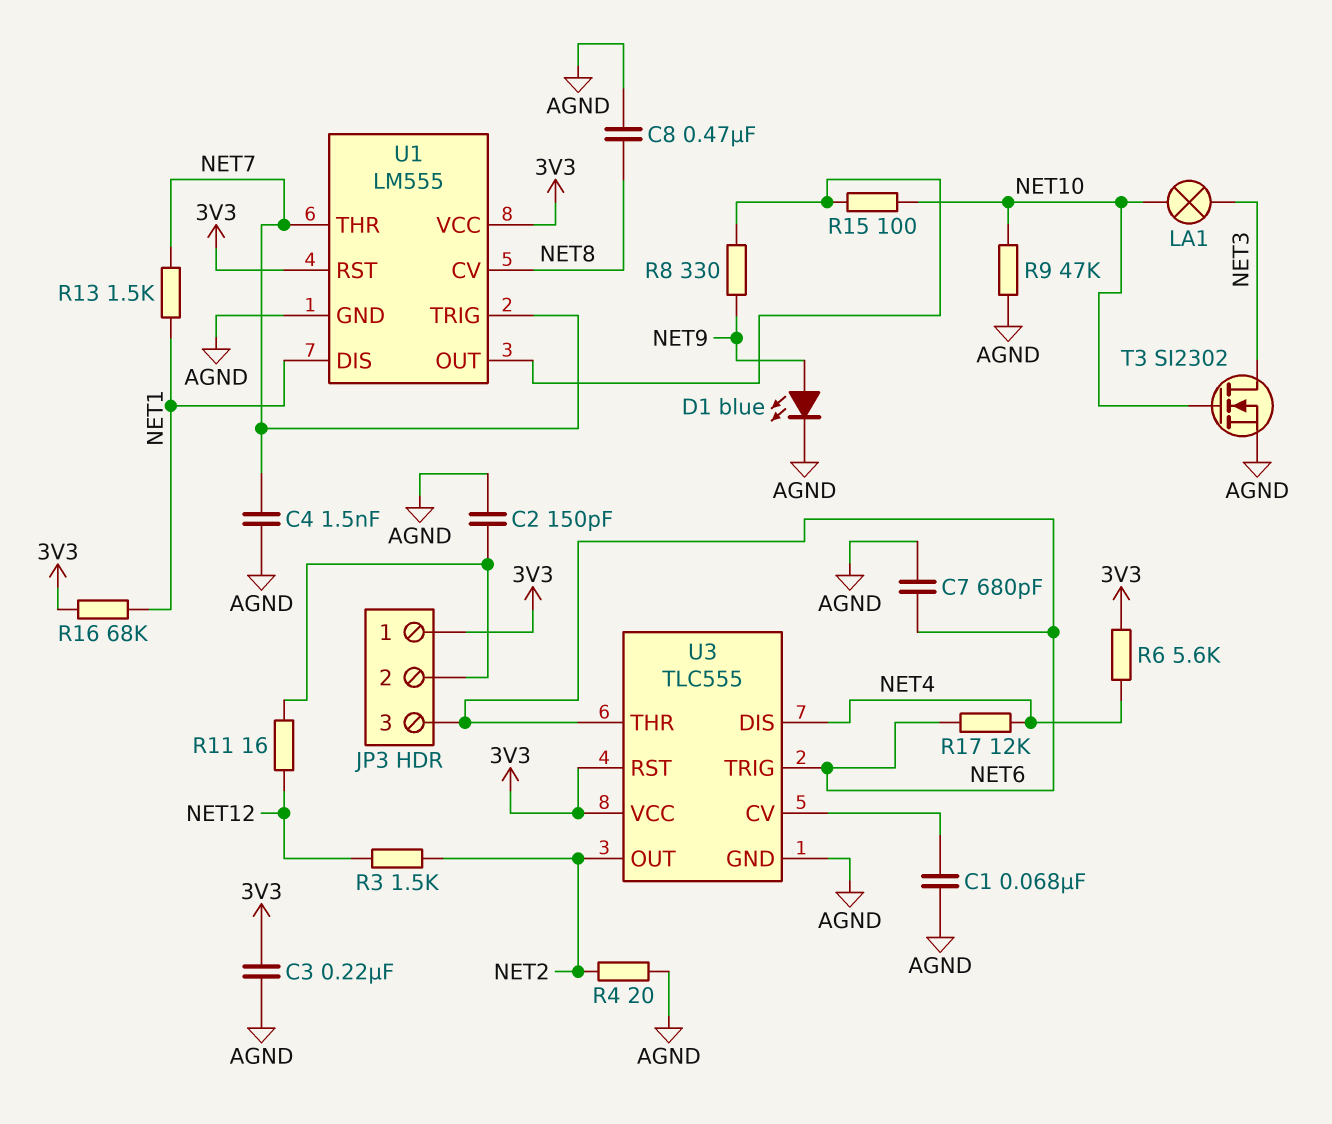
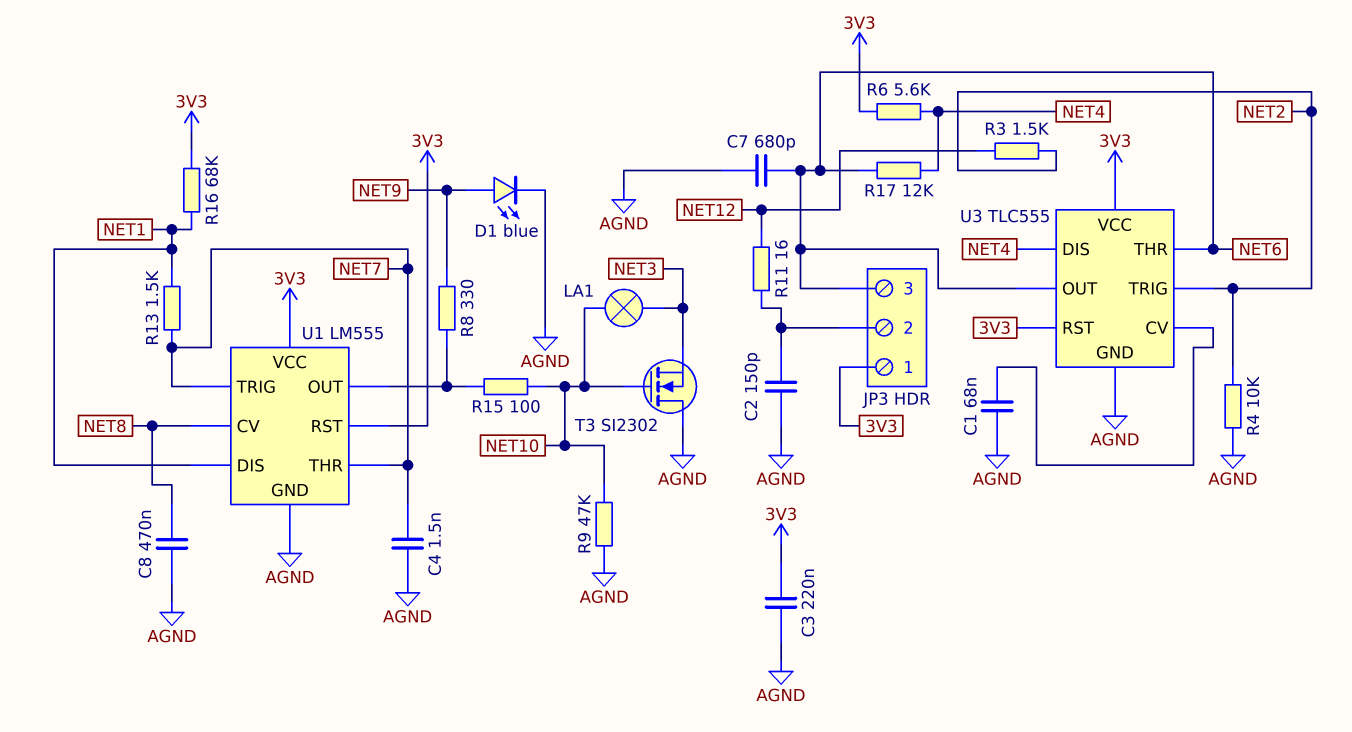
R4: 20 (AGND, NET2) -> 10k (AGND, NET2)
T3: NMOS SI2302 (G NET10, D NET3, S AGND) -> NMOS SI2302 (G NET10, D AGND, S NET3)
U3 pin OUT: NET2 -> NET6
U3 pin TRIG: NET6 -> NET2

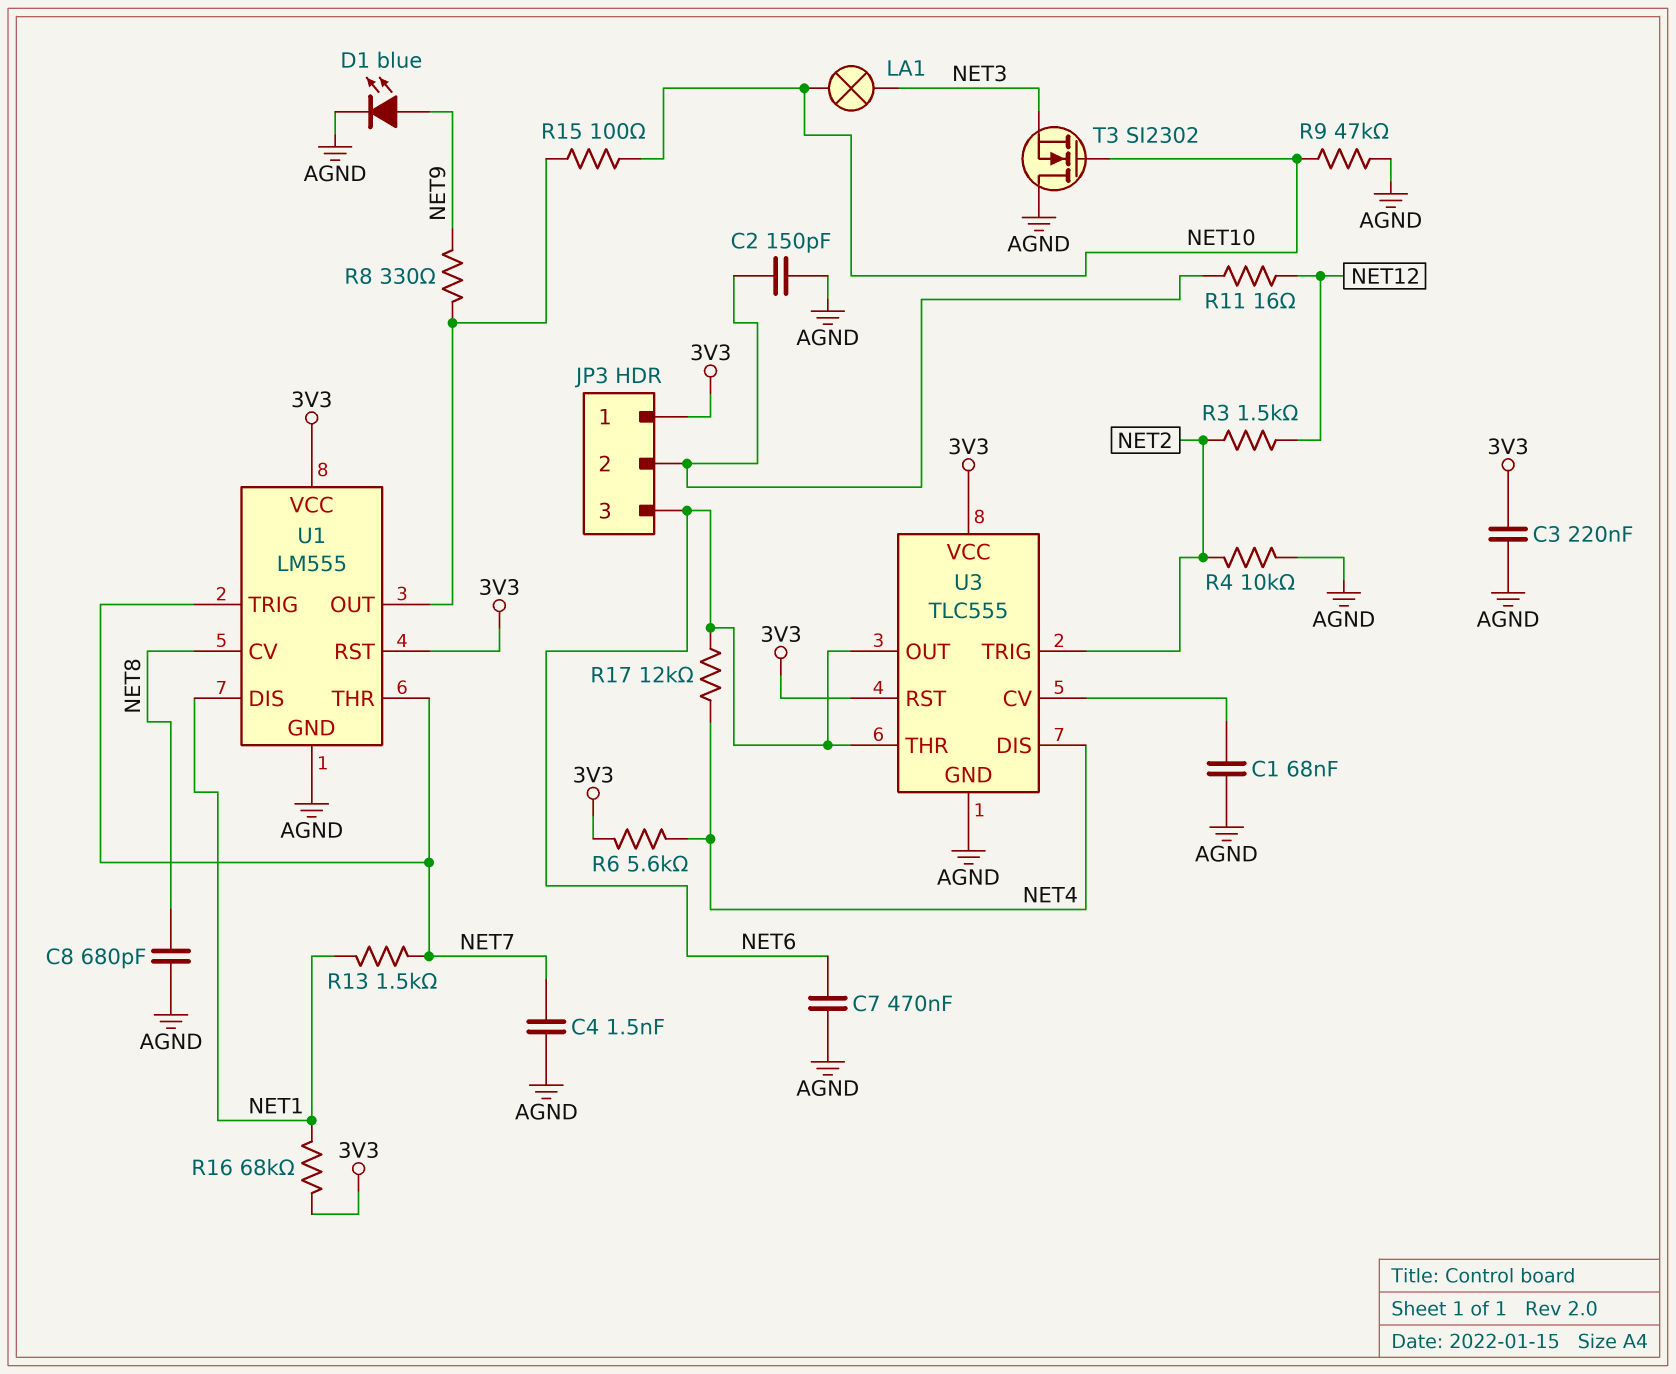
C7: 680pF (AGND, NET6) -> 470nF (AGND, NET6)
C8: 470nF (AGND, NET8) -> 680pF (AGND, NET8)

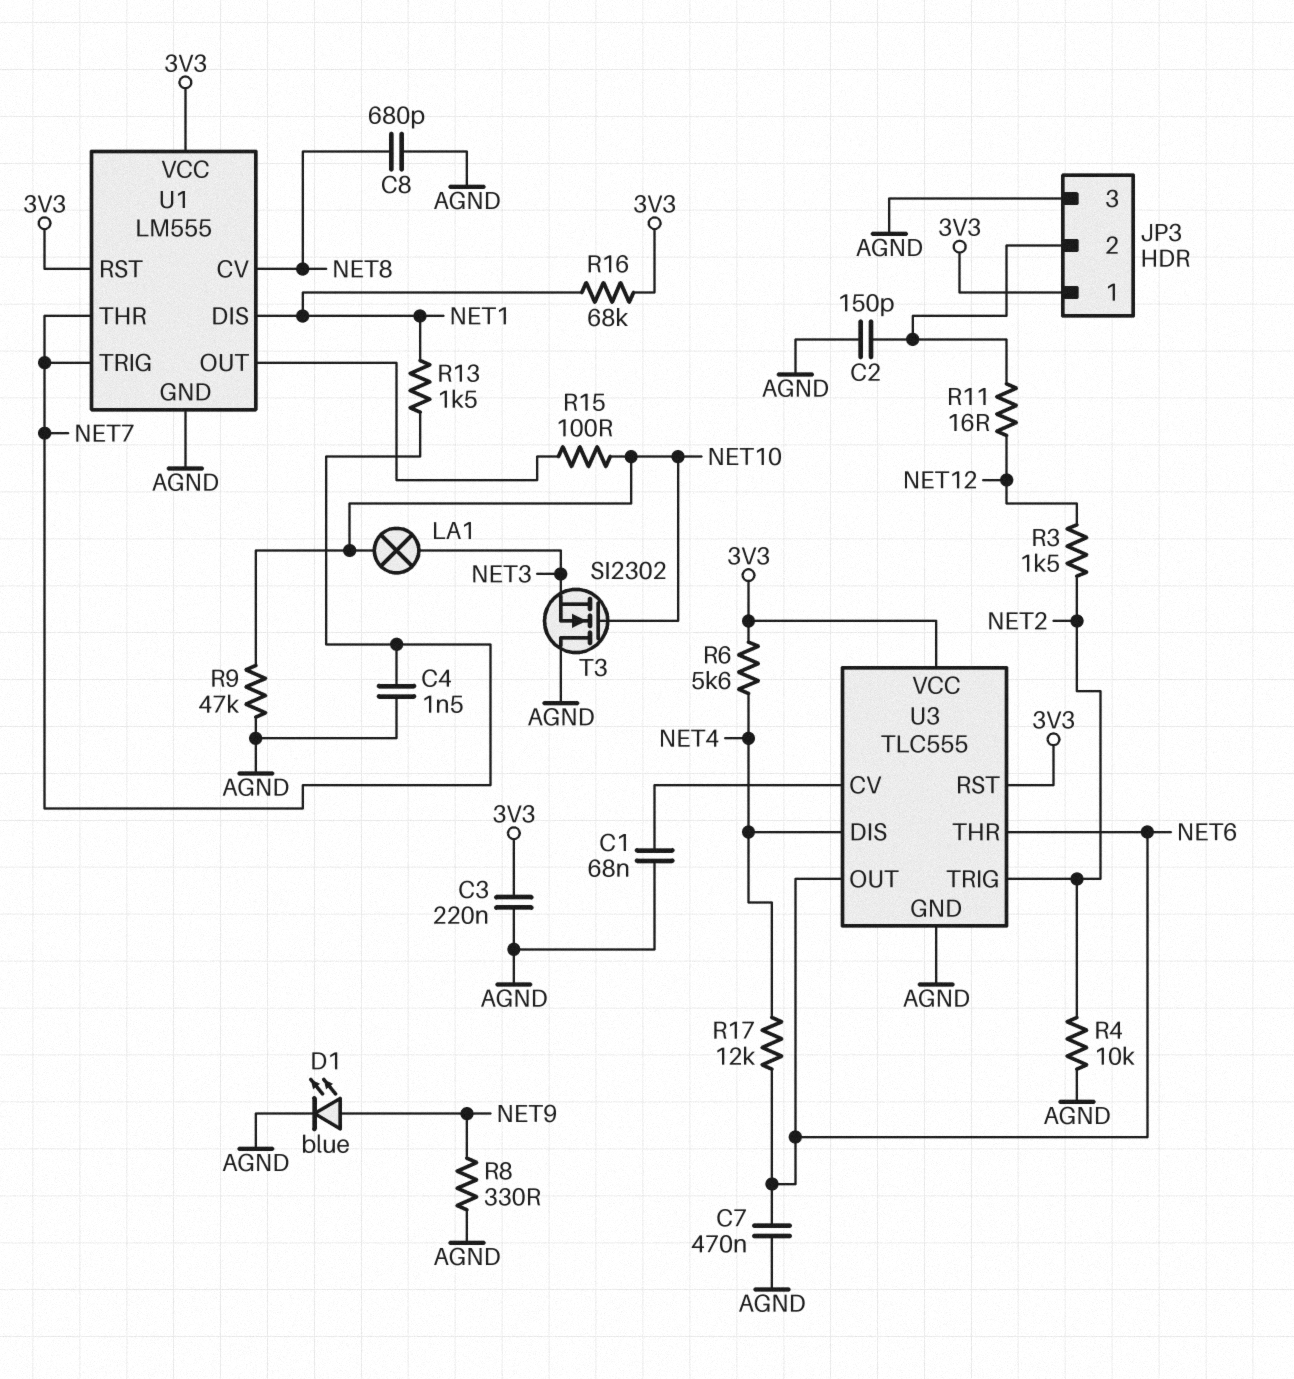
JP3 pin 3: NET6 -> AGND
R8: 330 (NET9, U1/OUT) -> 330 (AGND, NET9)

